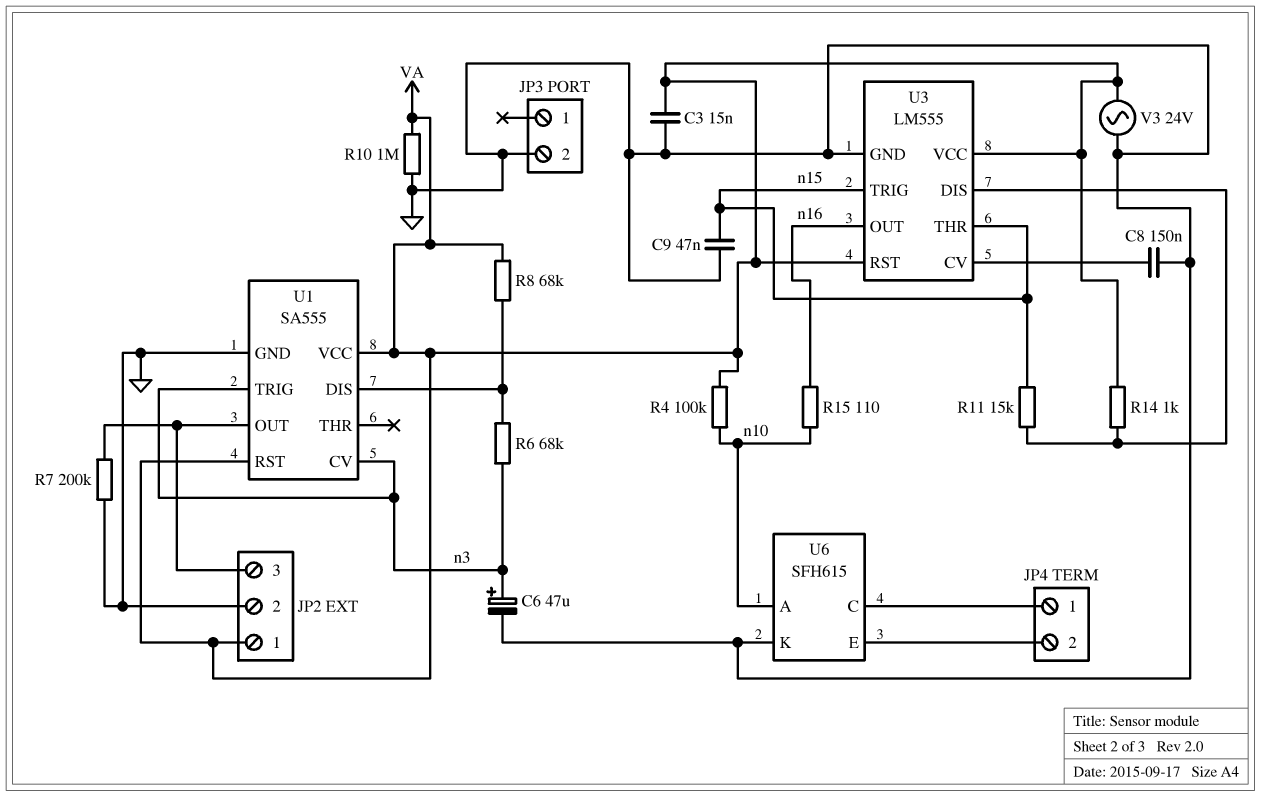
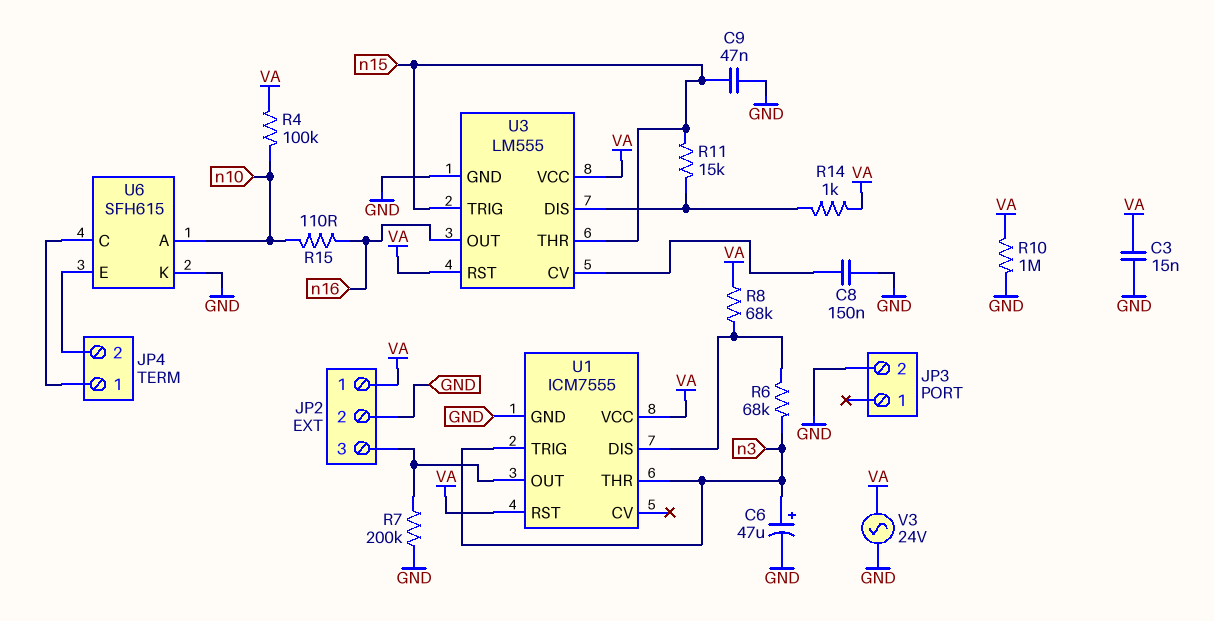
U1: SA555 -> ICM7555
U1 pin CV: n3 -> none
U1 pin THR: none -> n3

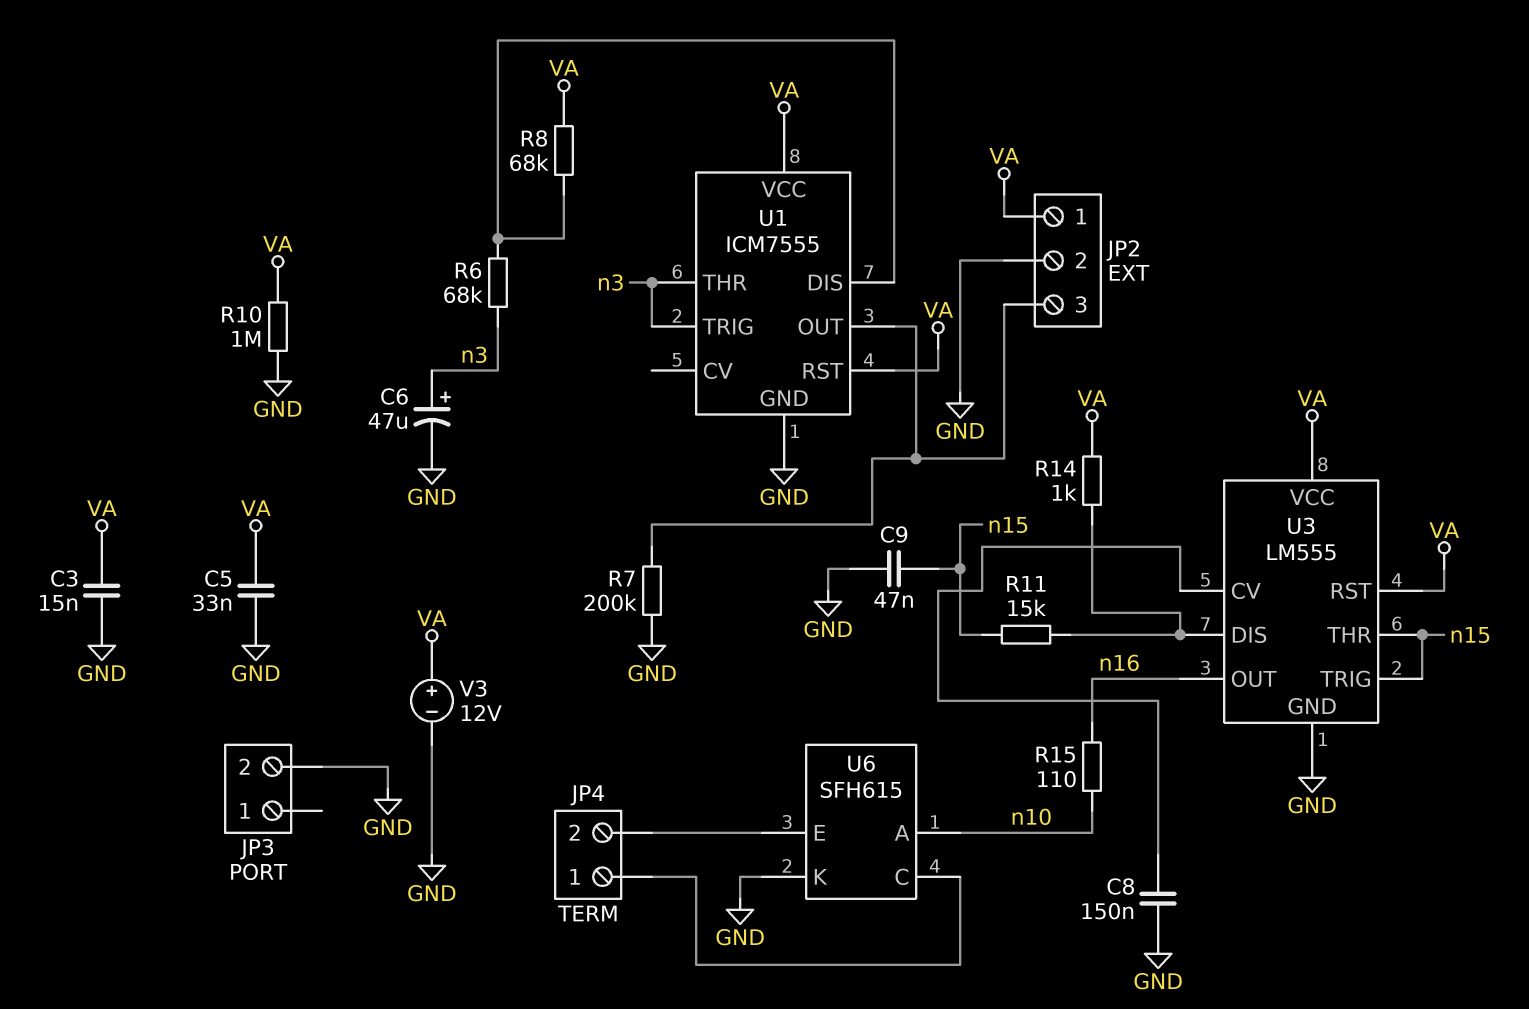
C5: none -> 33nF (GND, VA)
R4: 100k (VA, n10) -> none
V3: AC 24V (GND, VA) -> 12V (plus VA, minus GND)

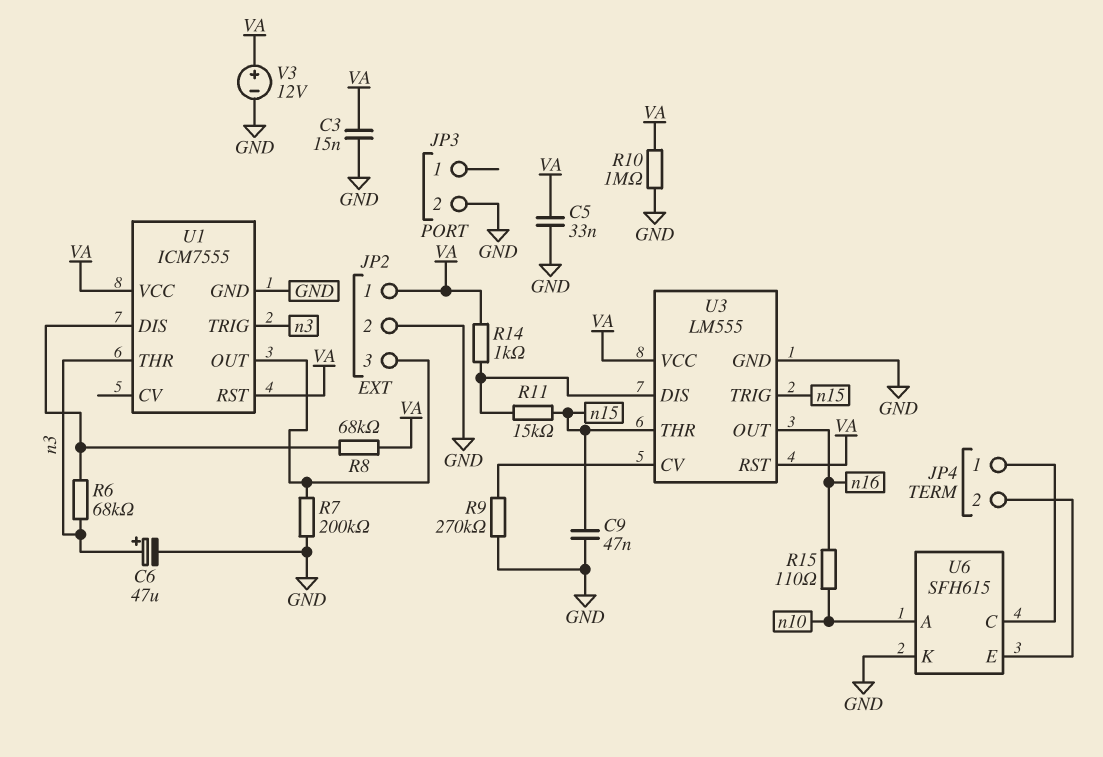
C8: 150nF (GND, U3/CV) -> none
R9: none -> 270k (GND, U3/CV)

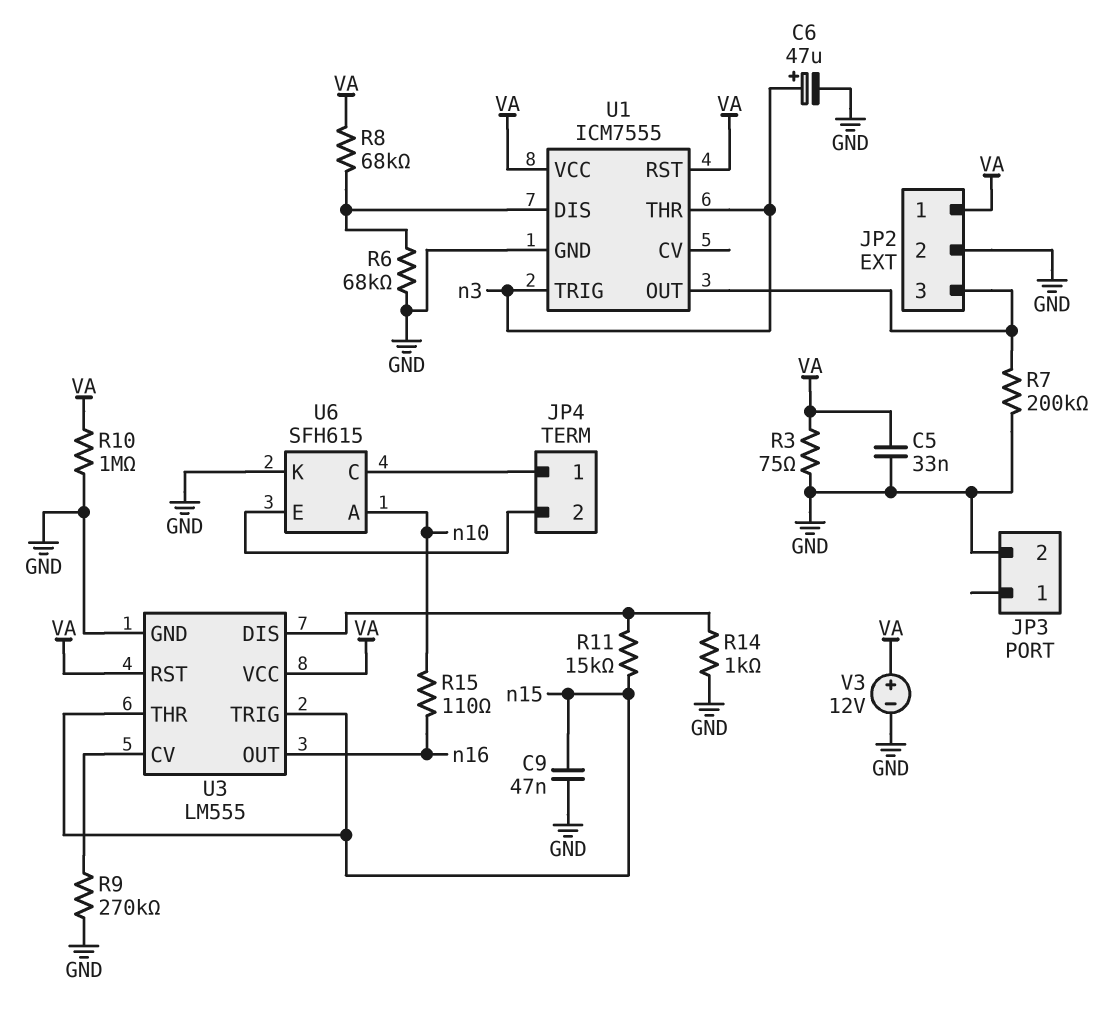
C3: 15nF (GND, VA) -> none
R3: none -> 75 (GND, VA)
R6: 68k (U1/DIS, n3) -> 68k (GND, U1/DIS)
R14: 1k (U3/DIS, VA) -> 1k (GND, U3/DIS)

